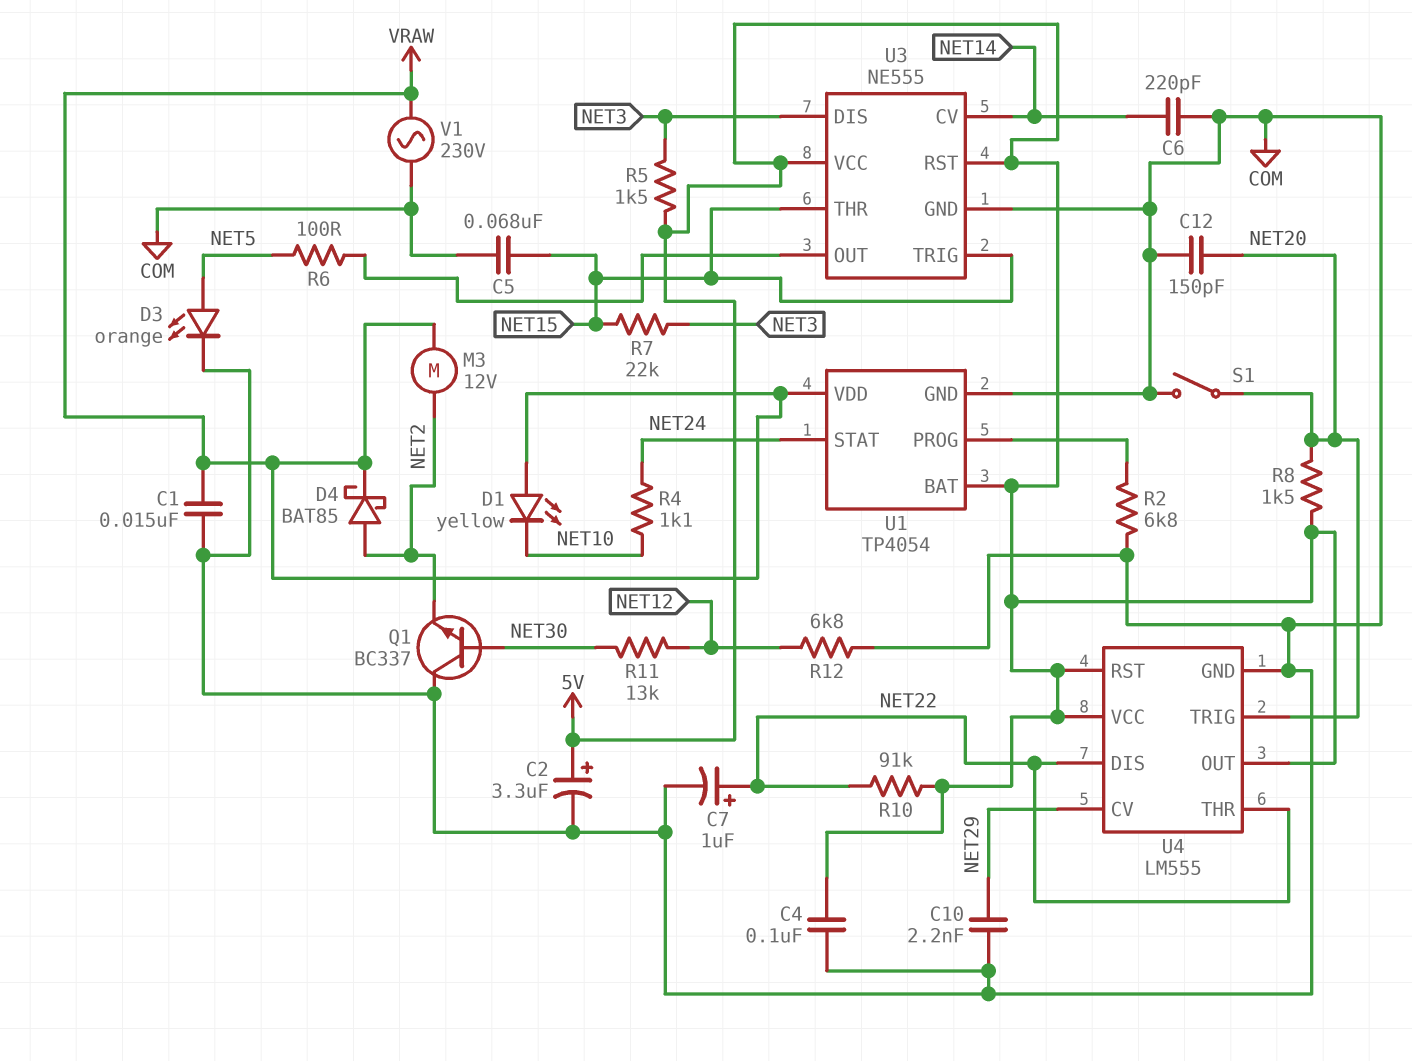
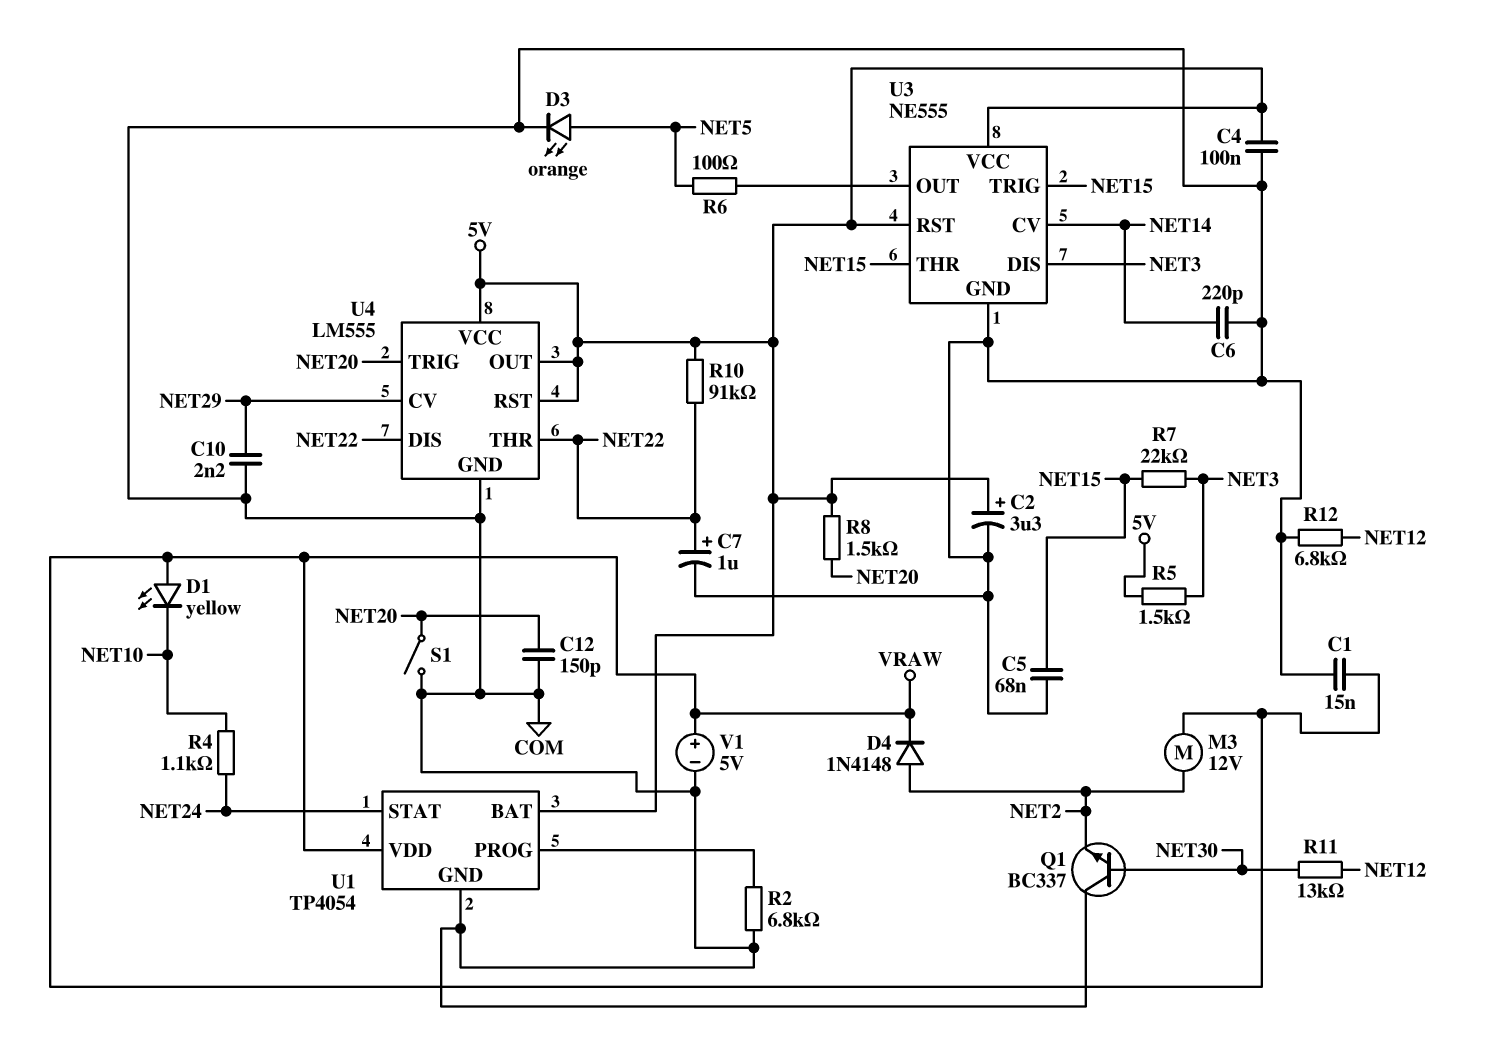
D4: schottky BAT85 (A NET2, K VRAW) -> diode 1N4148 (A NET2, K VRAW)
V1: AC 230V (COM, VRAW) -> 5V (plus VRAW, minus COM)

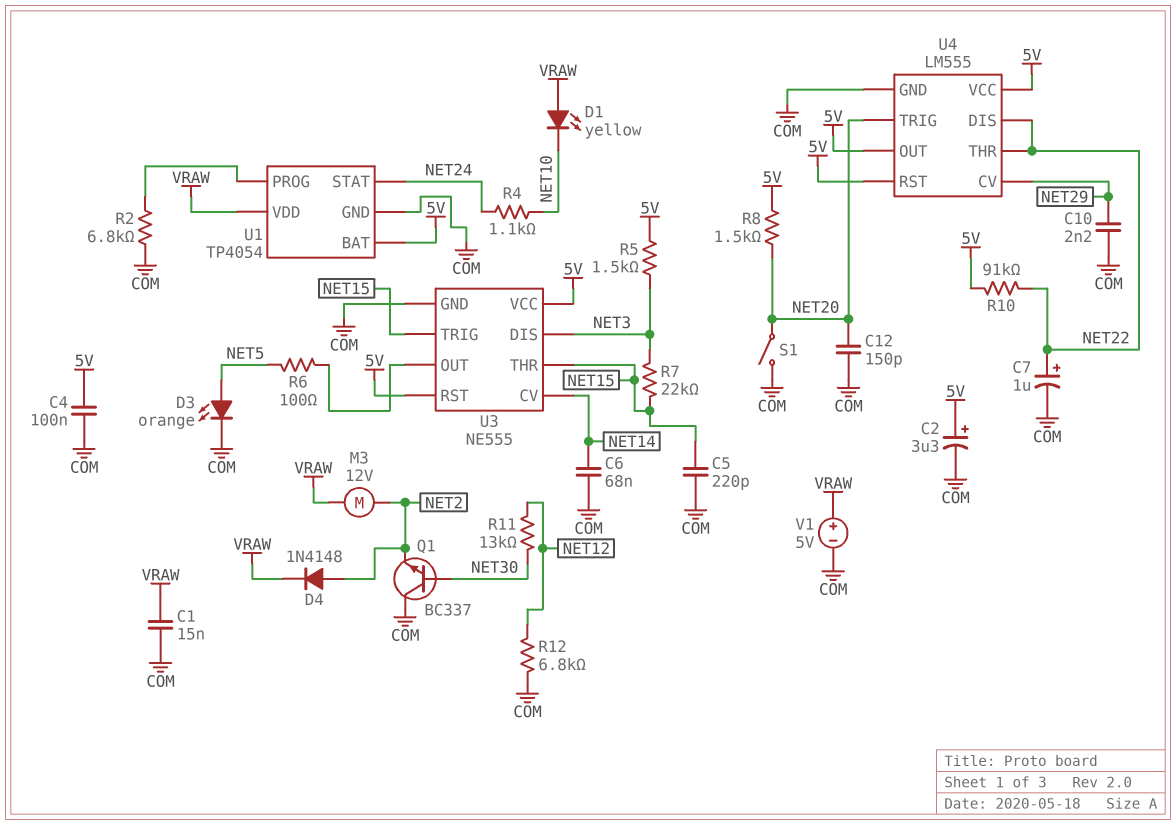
C5: 68nF (COM, NET15) -> 220pF (COM, NET15)
C6: 220pF (COM, NET14) -> 68nF (COM, NET14)

